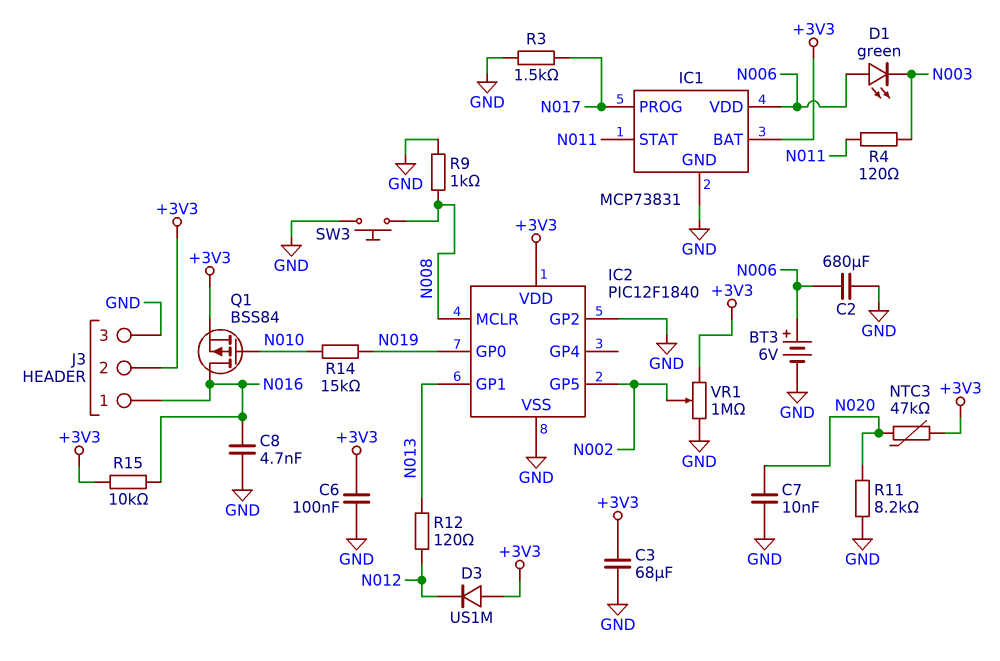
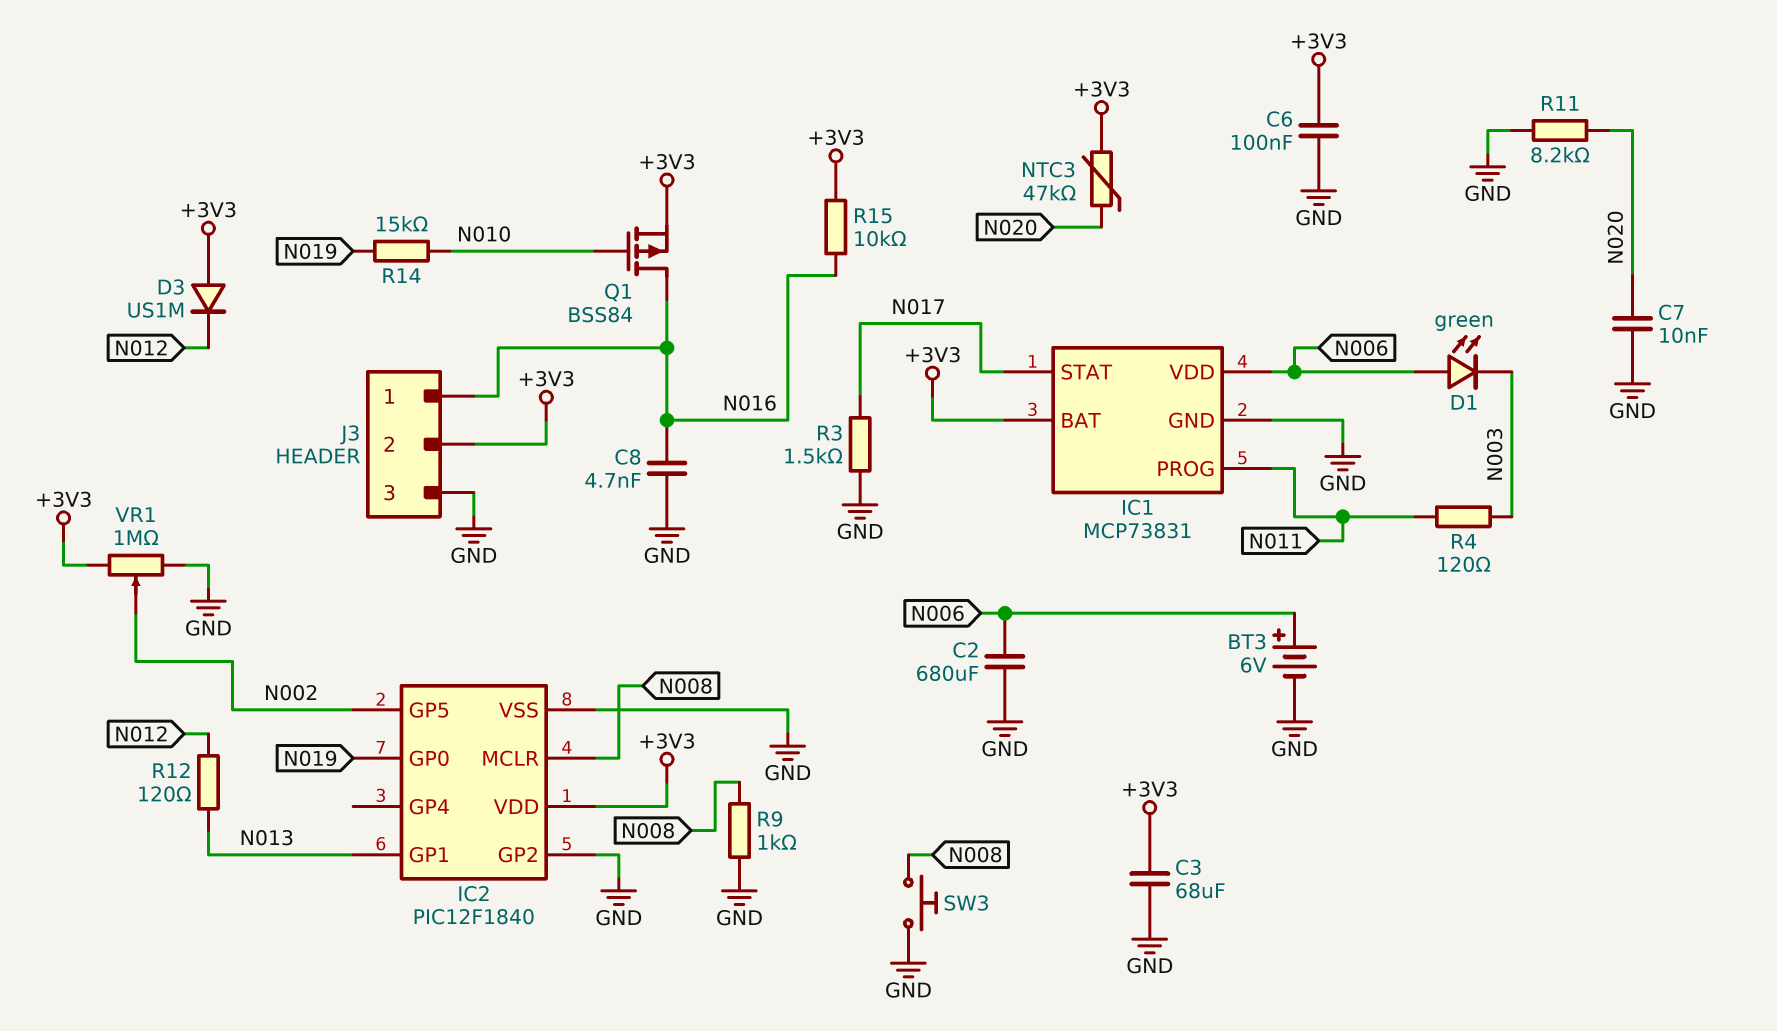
IC1 pin PROG: N017 -> N011
IC1 pin STAT: N011 -> N017

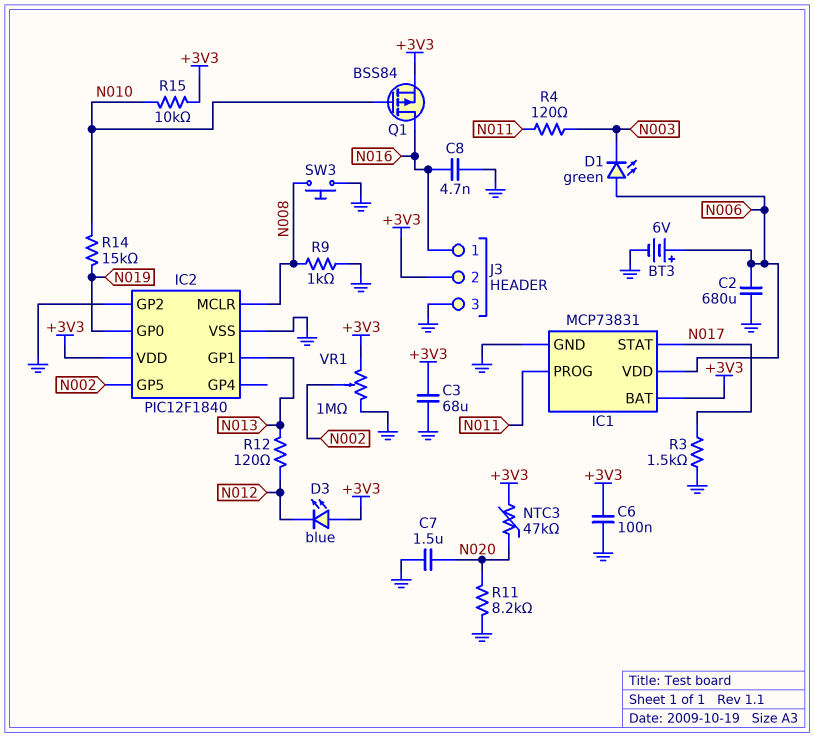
C7: 10nF (GND, N020) -> 1.5uF (GND, N020)
D3: diode US1M (A +3V3, K N012) -> LED blue (A +3V3, K N012)
R15: 10k (+3V3, N016) -> 10k (+3V3, N010)

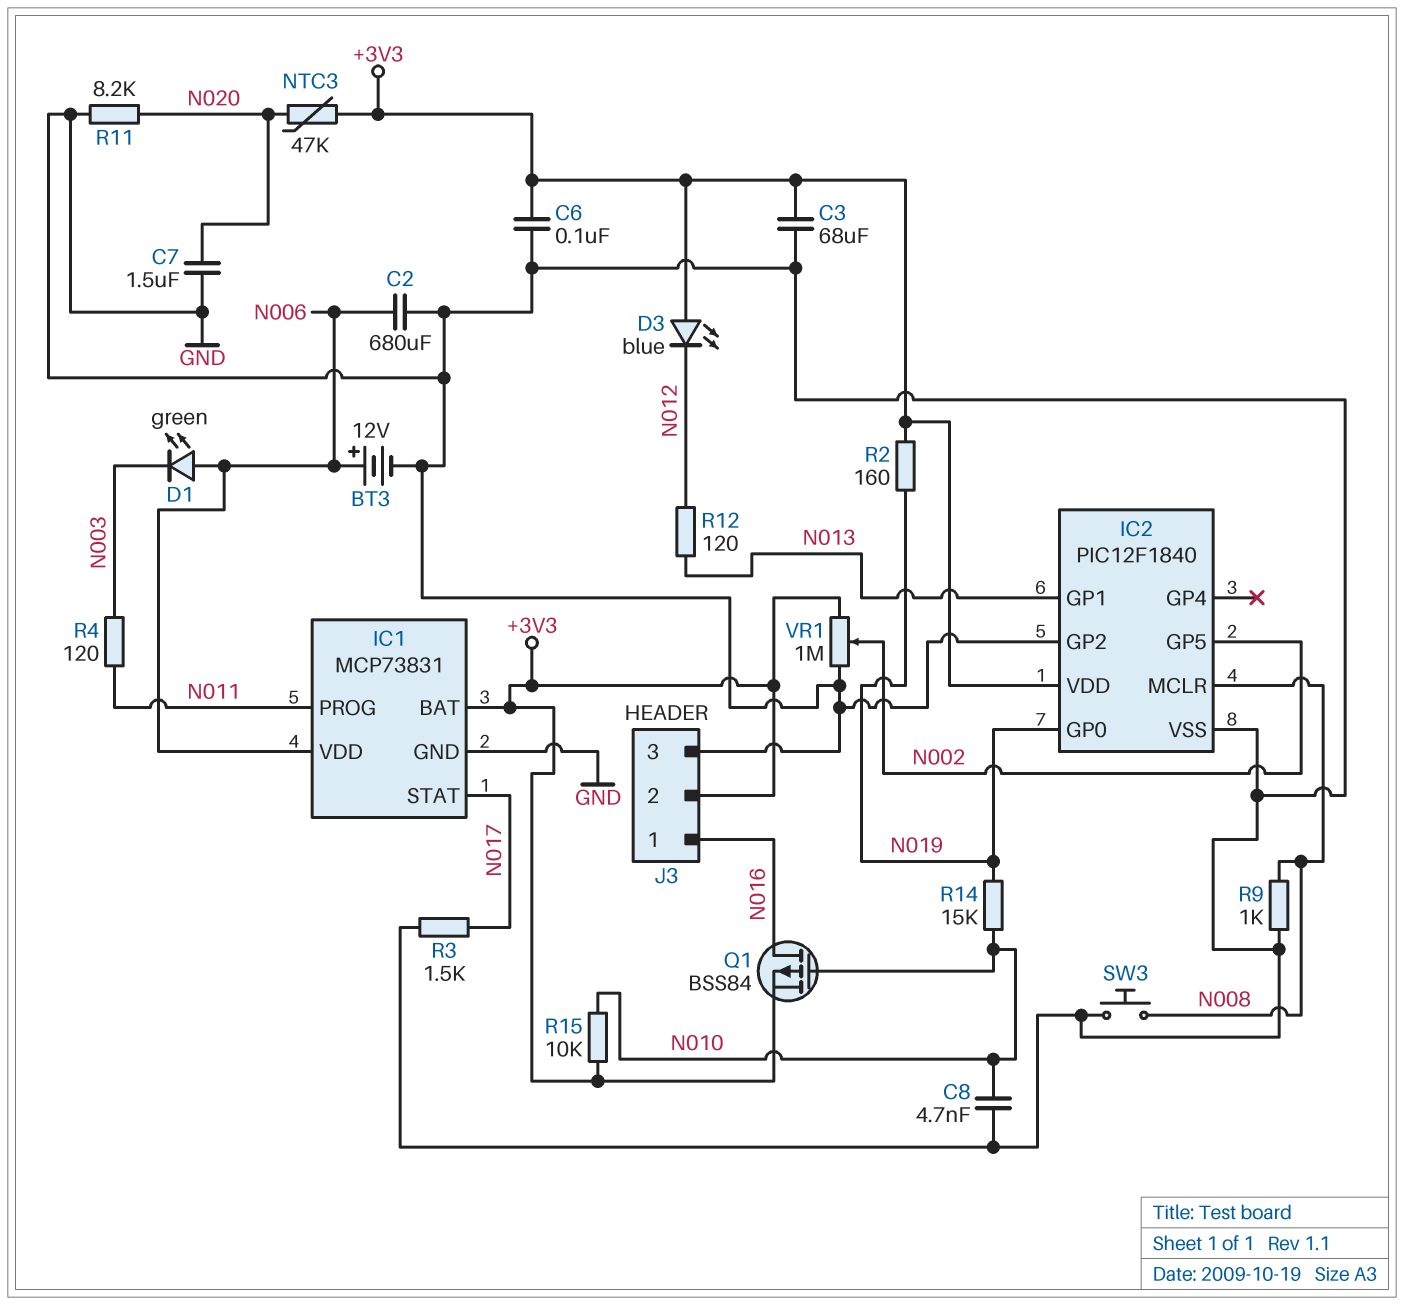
BT3: 6V (plus N006, minus GND) -> 12V (plus N006, minus GND)
C8: 4.7nF (GND, N016) -> 4.7nF (GND, N010)
R2: none -> 160 (+3V3, N019)

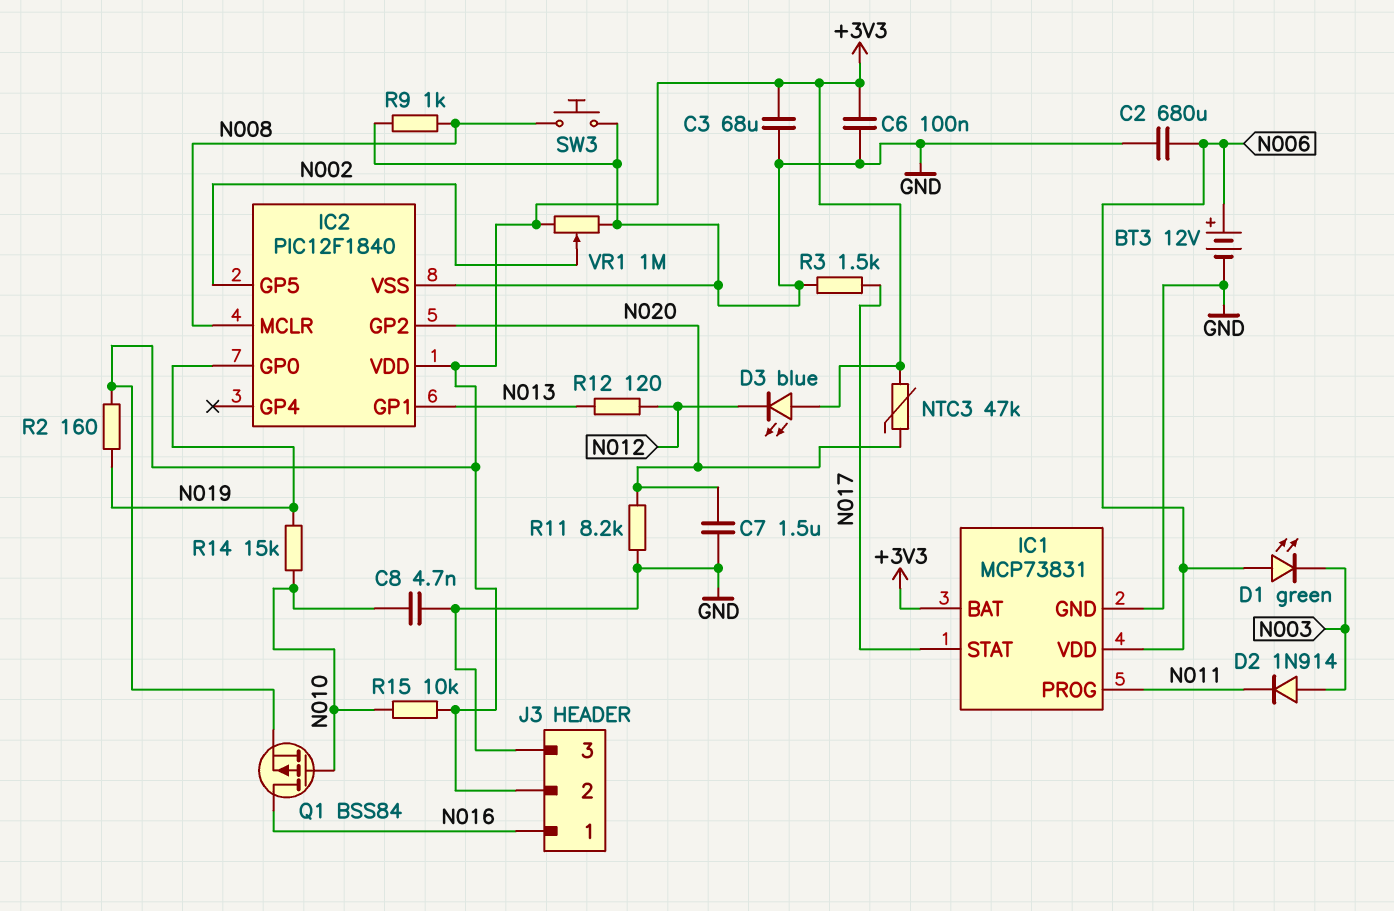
D2: none -> diode 1N914 (A N003, K N011)
IC2 pin GP2: GND -> N020
R4: 120 (N003, N011) -> none

